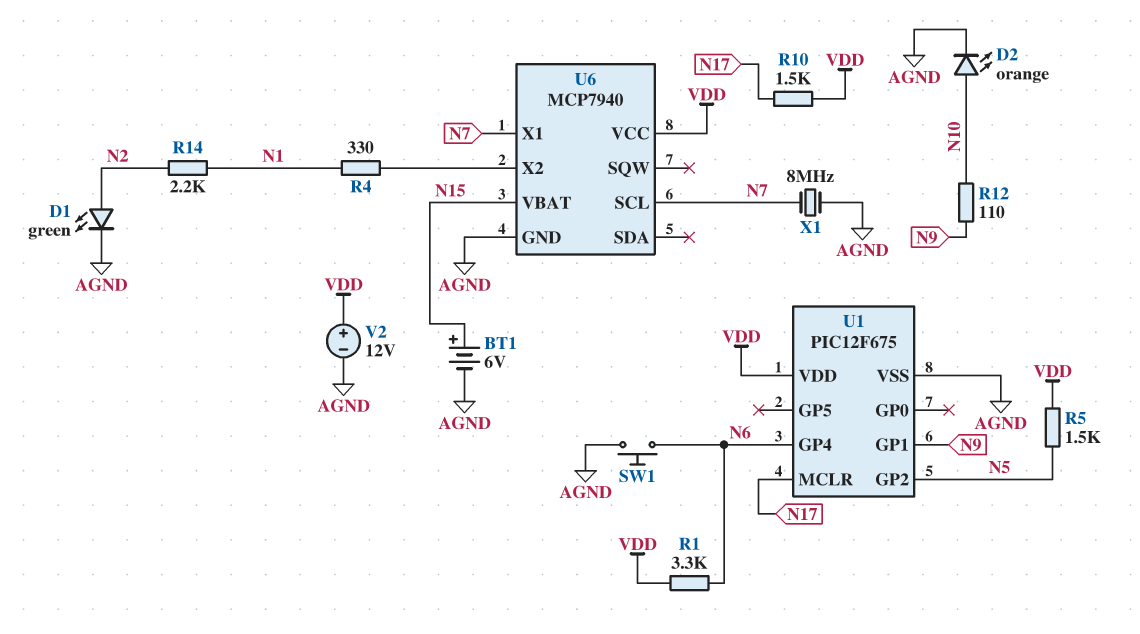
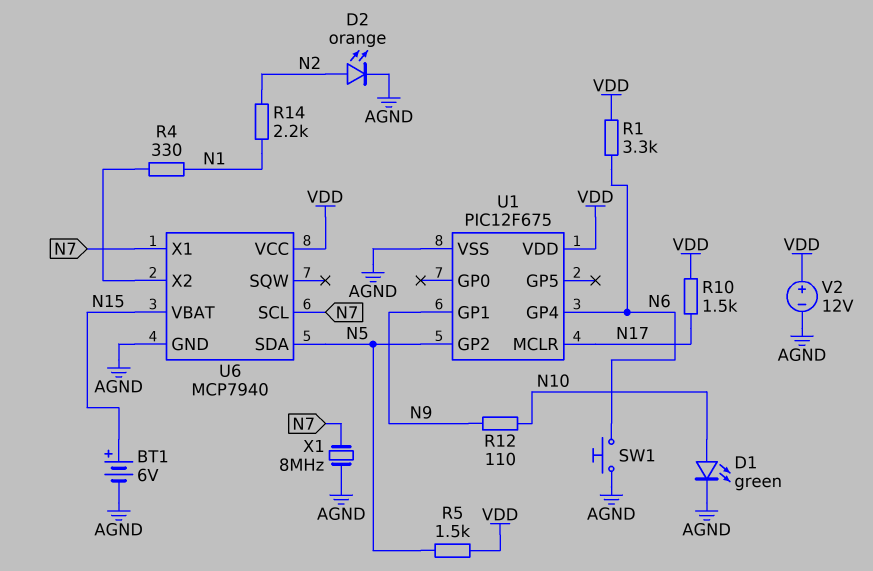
D1: LED green (A N2, K AGND) -> LED green (A N10, K AGND)
D2: LED orange (A N10, K AGND) -> LED orange (A N2, K AGND)
U6 pin SDA: none -> N5

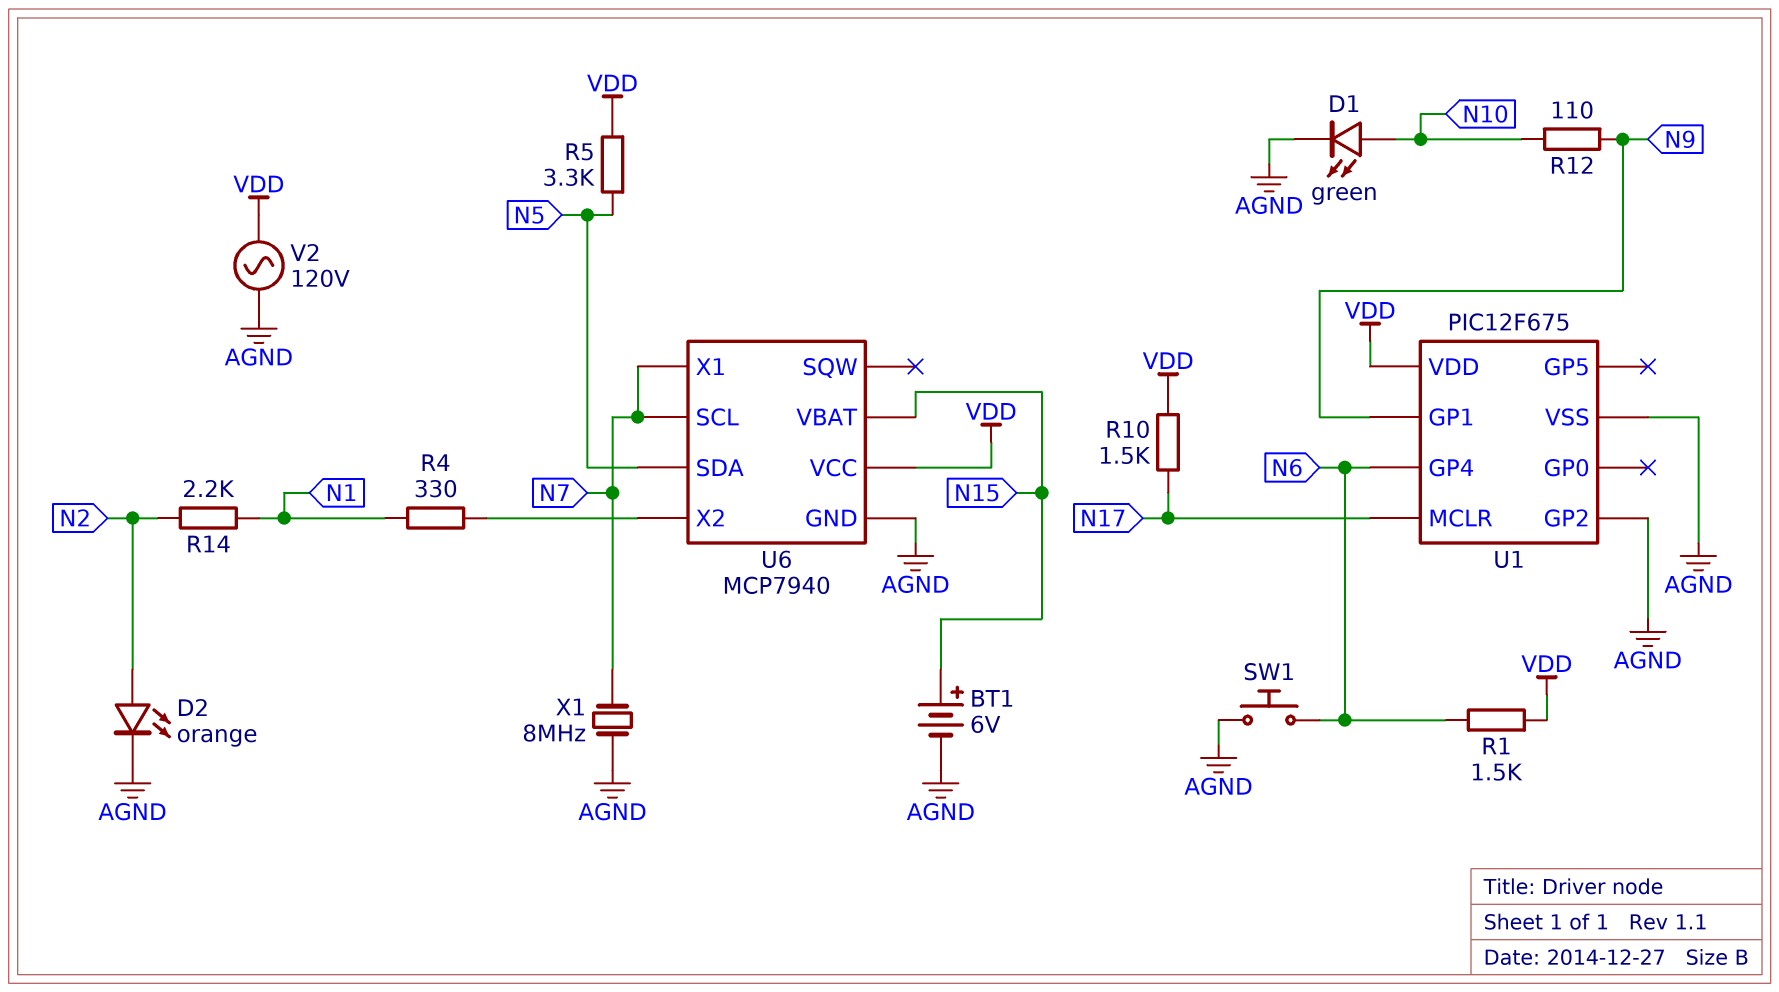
R1: 3.3k (N6, VDD) -> 1.5k (N6, VDD)
R5: 1.5k (N5, VDD) -> 3.3k (N5, VDD)
U1 pin GP2: N5 -> AGND
V2: 12V (plus VDD, minus AGND) -> AC 120V (AGND, VDD)

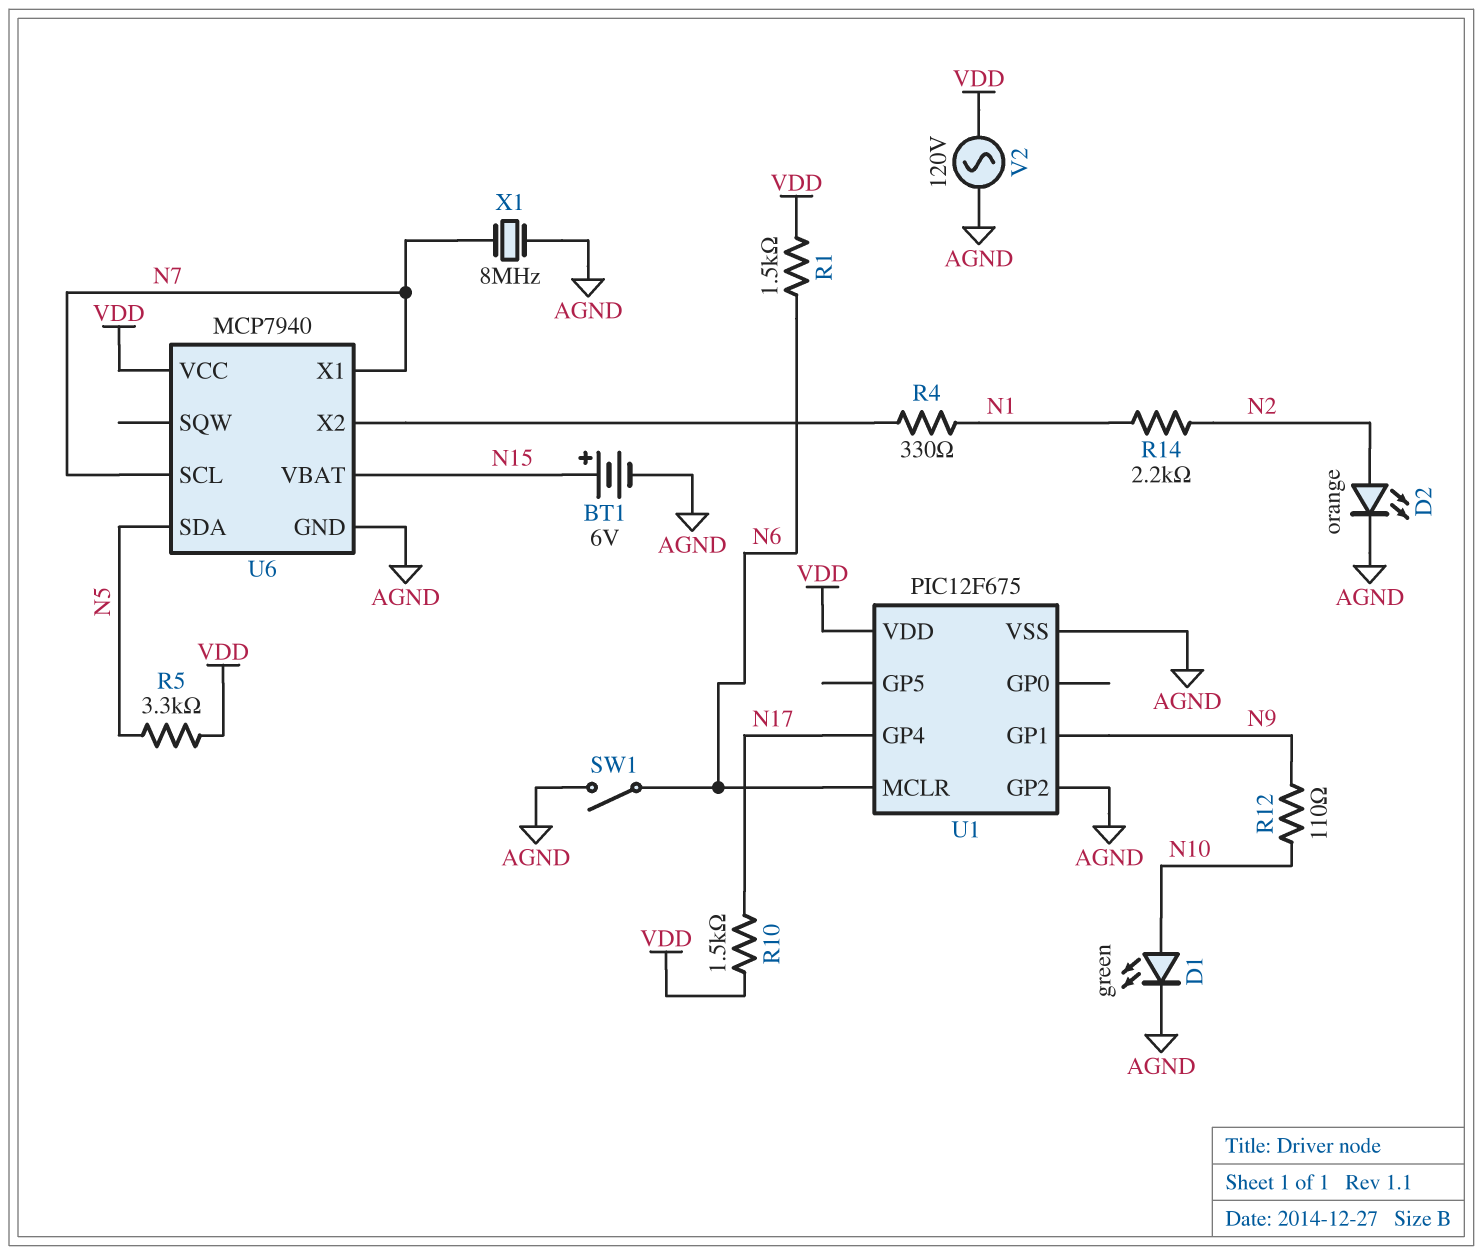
SW1: button (AGND, N6) -> switch (AGND, N6)
U1 pin GP4: N6 -> N17
U1 pin MCLR: N17 -> N6

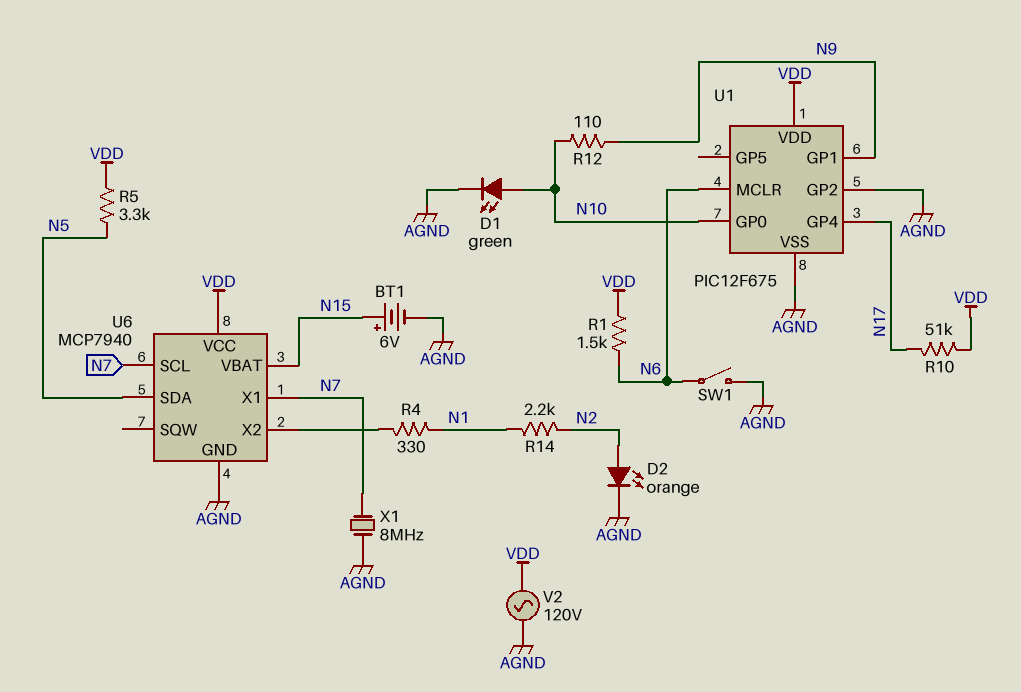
R10: 1.5k (N17, VDD) -> 51k (N17, VDD)
U1 pin GP0: none -> N10

